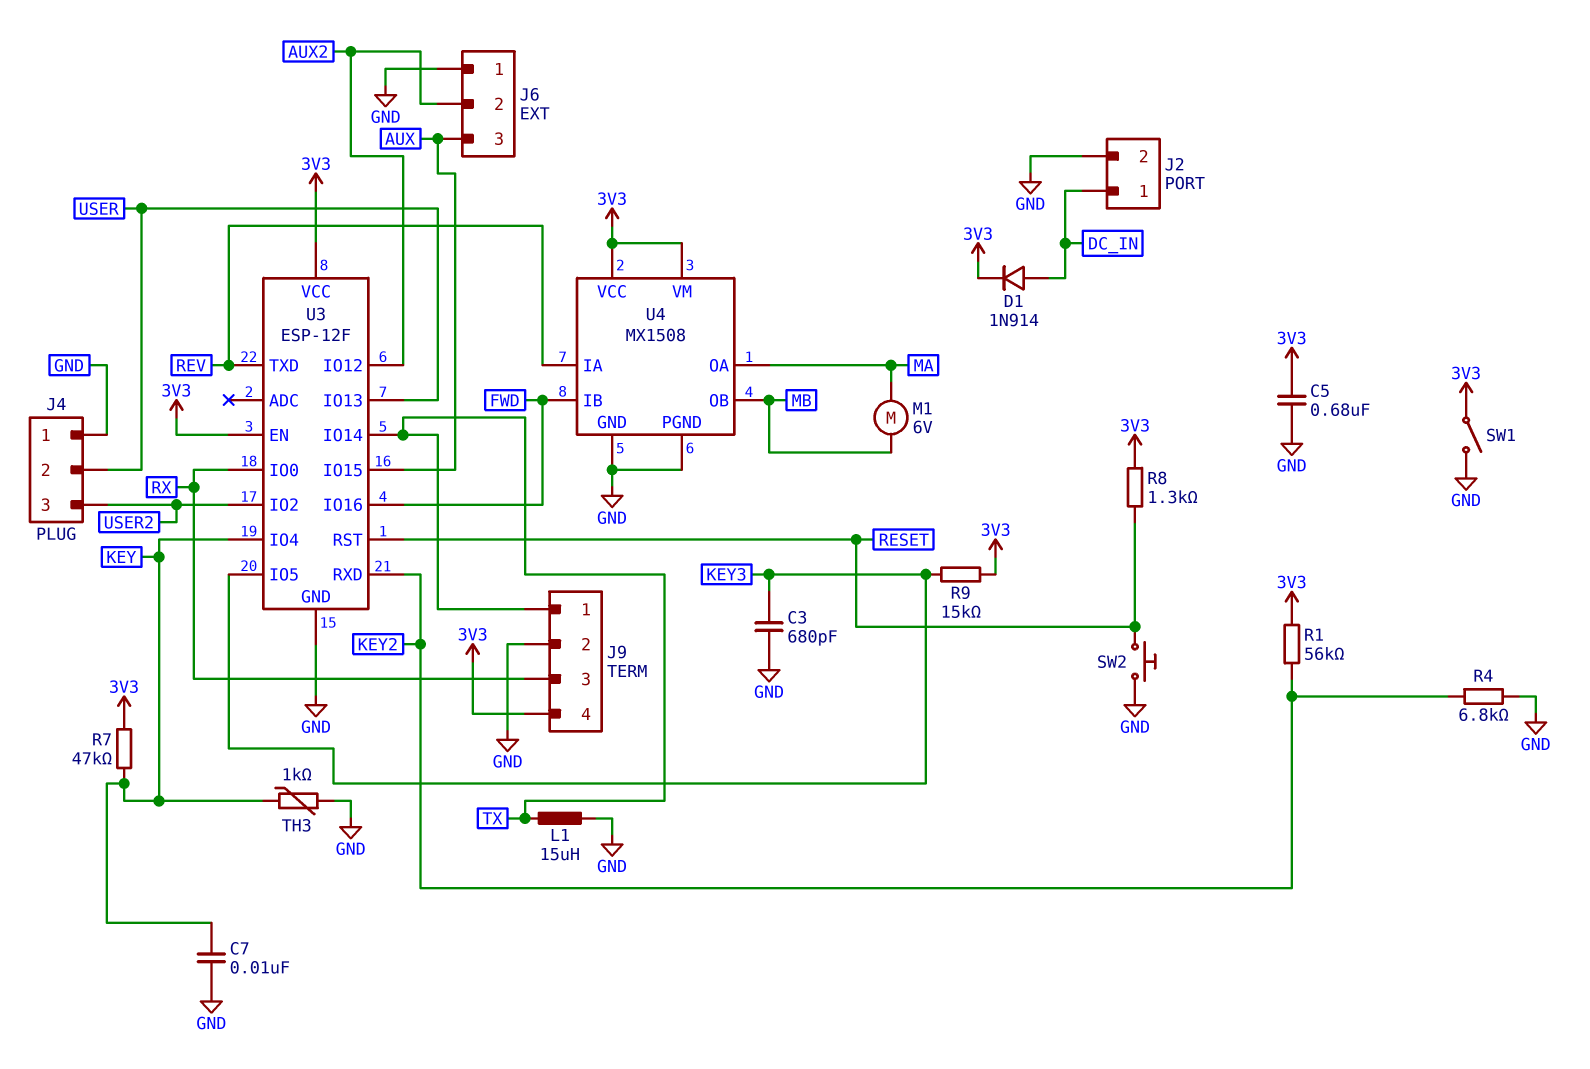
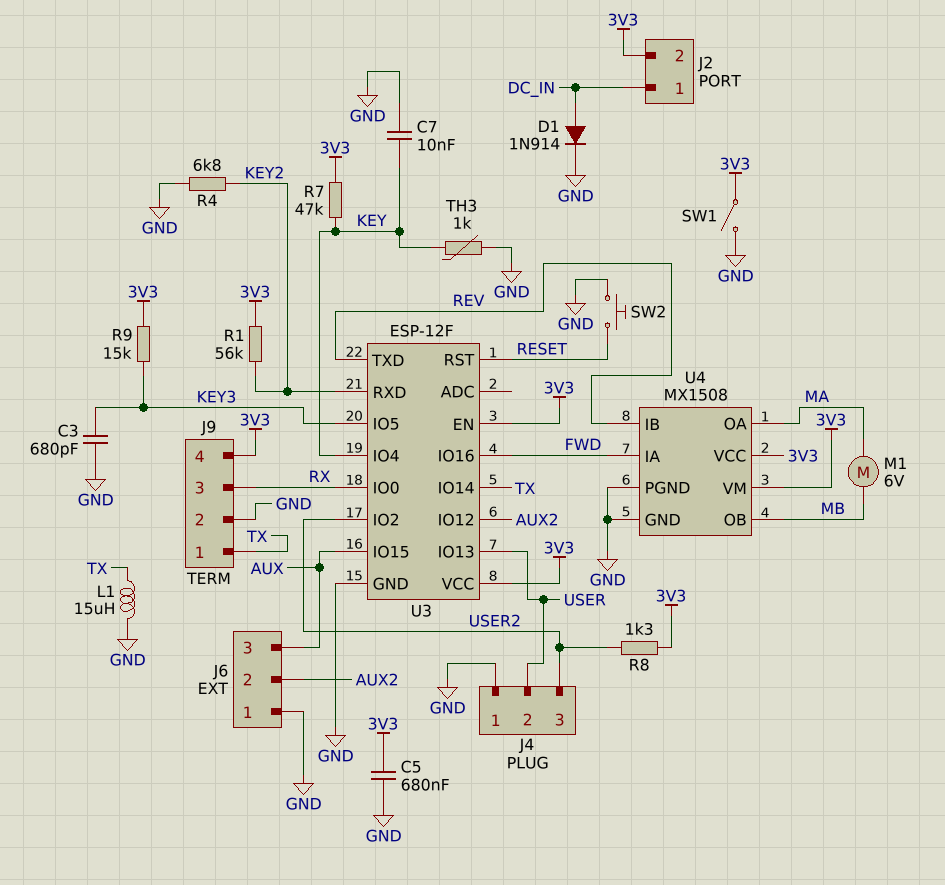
D1: diode 1N914 (A DC_IN, K 3V3) -> diode 1N914 (A DC_IN, K GND)
J2 pin 2: GND -> 3V3
R8: 1.3k (3V3, RESET) -> 1.3k (3V3, USER2)
U4 pin IA: REV -> FWD
U4 pin IB: FWD -> REV

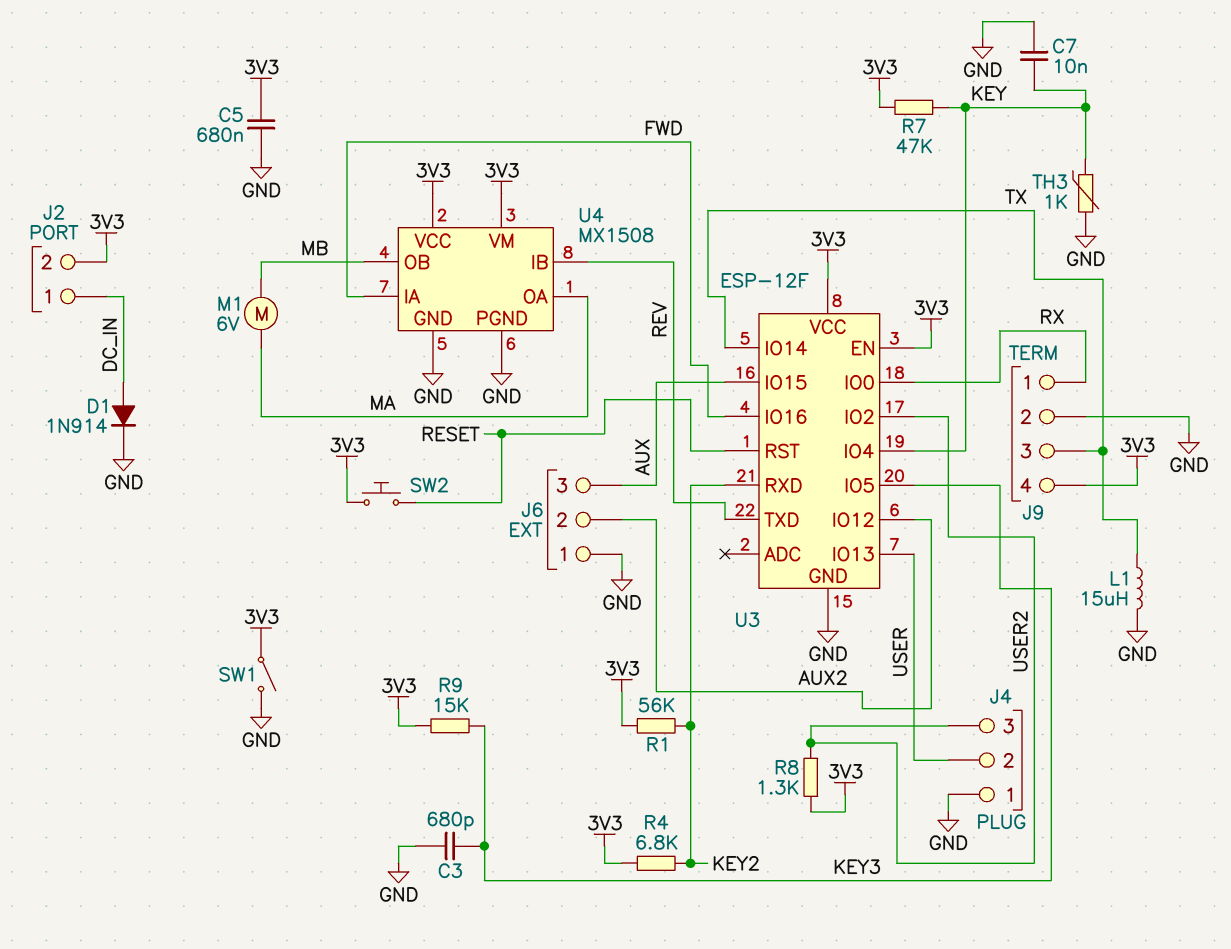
J9 pin 1: TX -> RX
J9 pin 3: RX -> TX
R4: 6.8k (GND, KEY2) -> 6.8k (3V3, KEY2)
SW2: button (GND, RESET) -> button (3V3, RESET)

